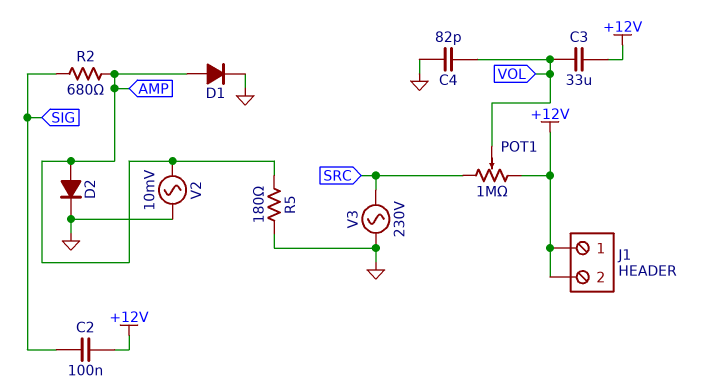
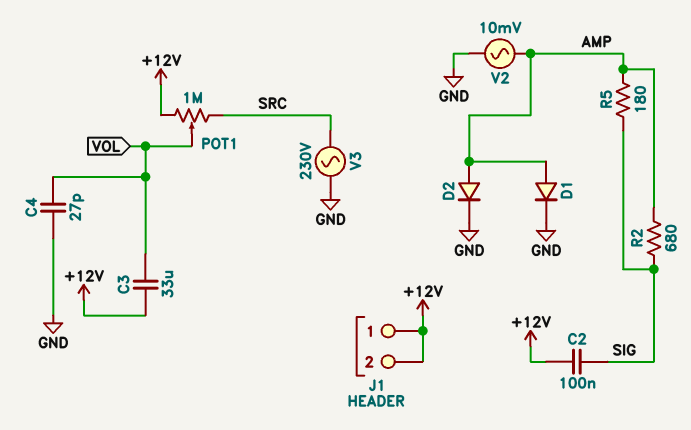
C4: 82pF (GND, VOL) -> 27pF (GND, VOL)
R5: 180 (AMP, GND) -> 180 (AMP, SIG)

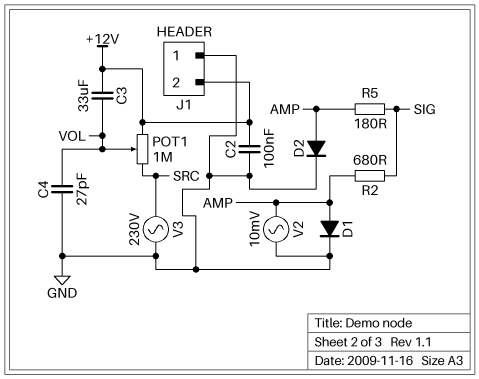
C2: 100nF (+12V, SIG) -> 100nF (+12V, GND)
J1 pin 1: +12V -> GND

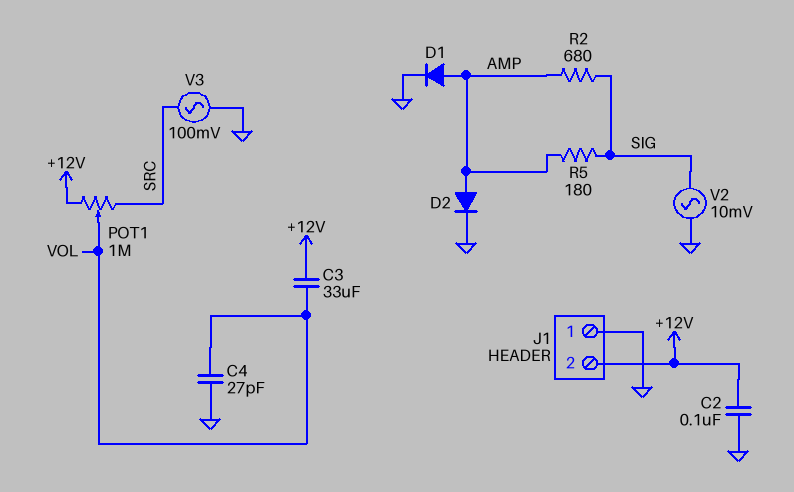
V2: AC 10mV (AMP, GND) -> AC 10mV (GND, SIG)
V3: AC 230V (GND, SRC) -> AC 100mV (GND, SRC)

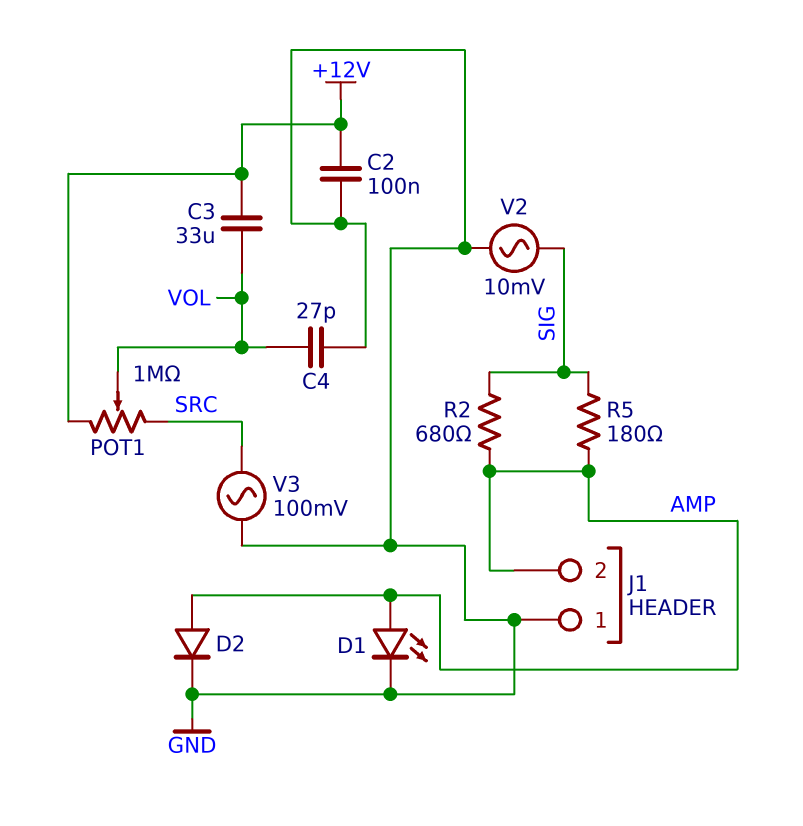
D1: diode (A AMP, K GND) -> LED (A AMP, K GND)
J1 pin 2: +12V -> AMP

